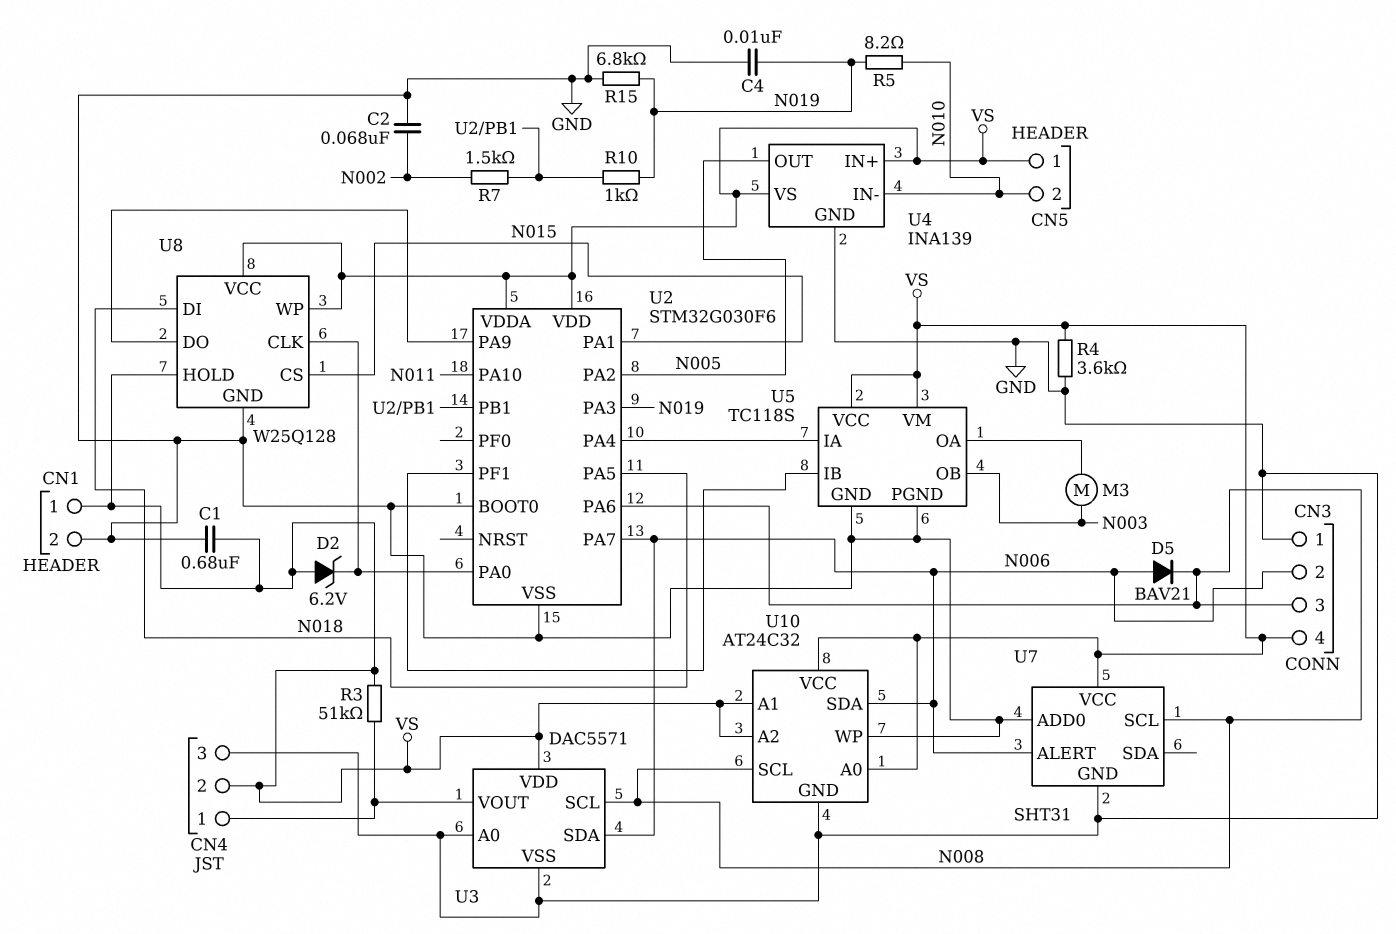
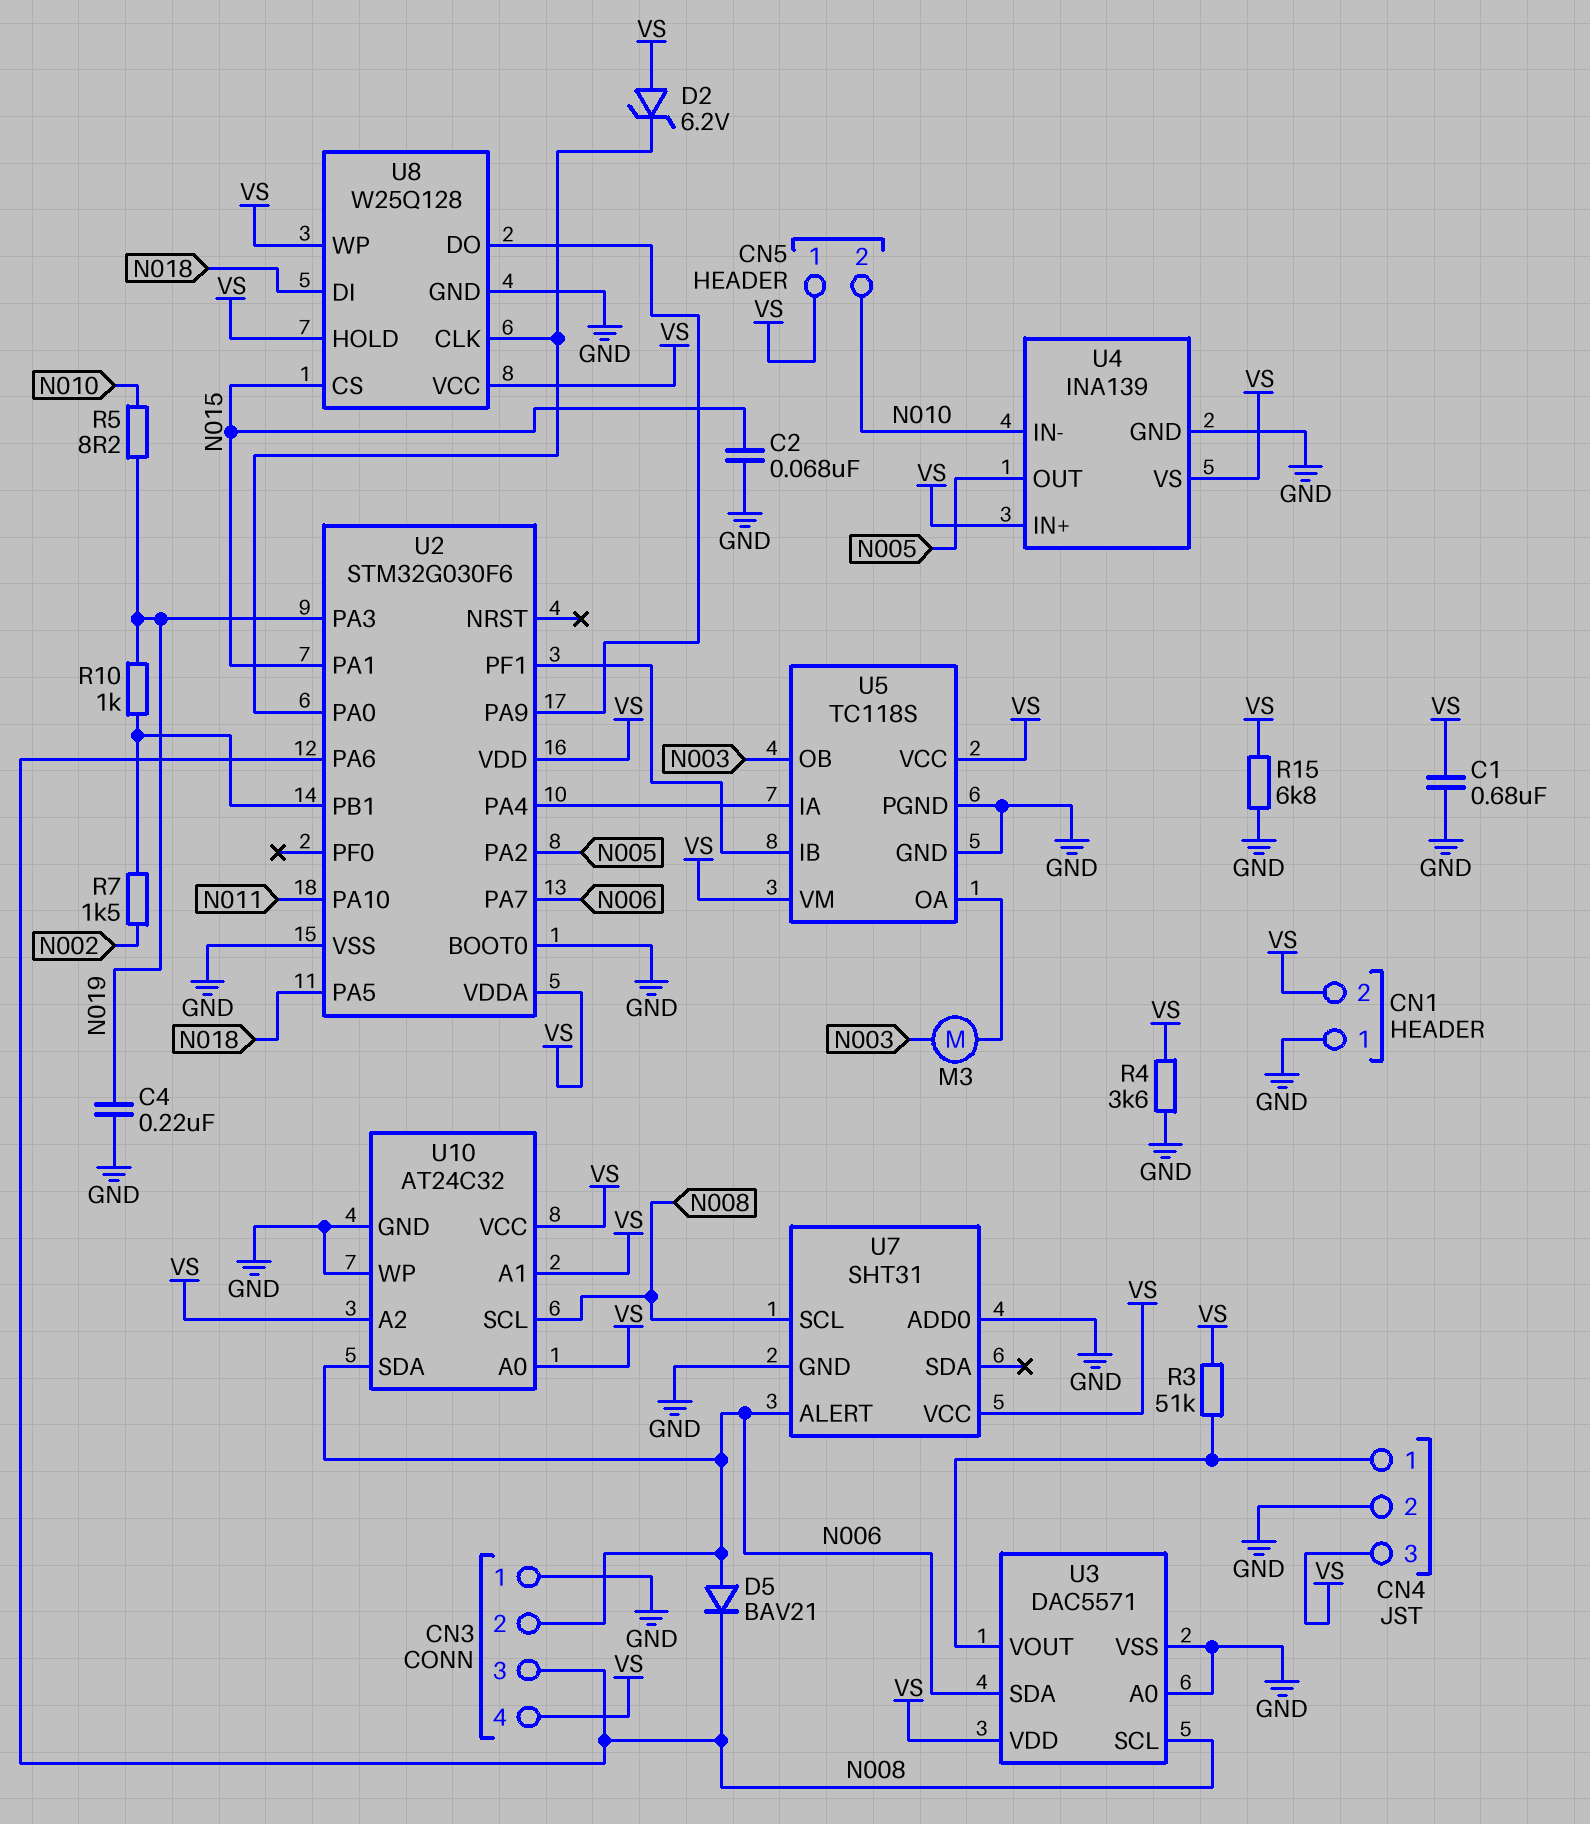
C2: 68nF (GND, N002) -> 68nF (GND, N015)
C4: 10nF (GND, N019) -> 220nF (GND, N019)
CN1 pin 1: VS -> GND
CN1 pin 2: GND -> VS
CN4 pin 2: VS -> GND
CN4 pin 3: GND -> VS
R15: 6.8k (GND, N019) -> 6.8k (GND, VS)

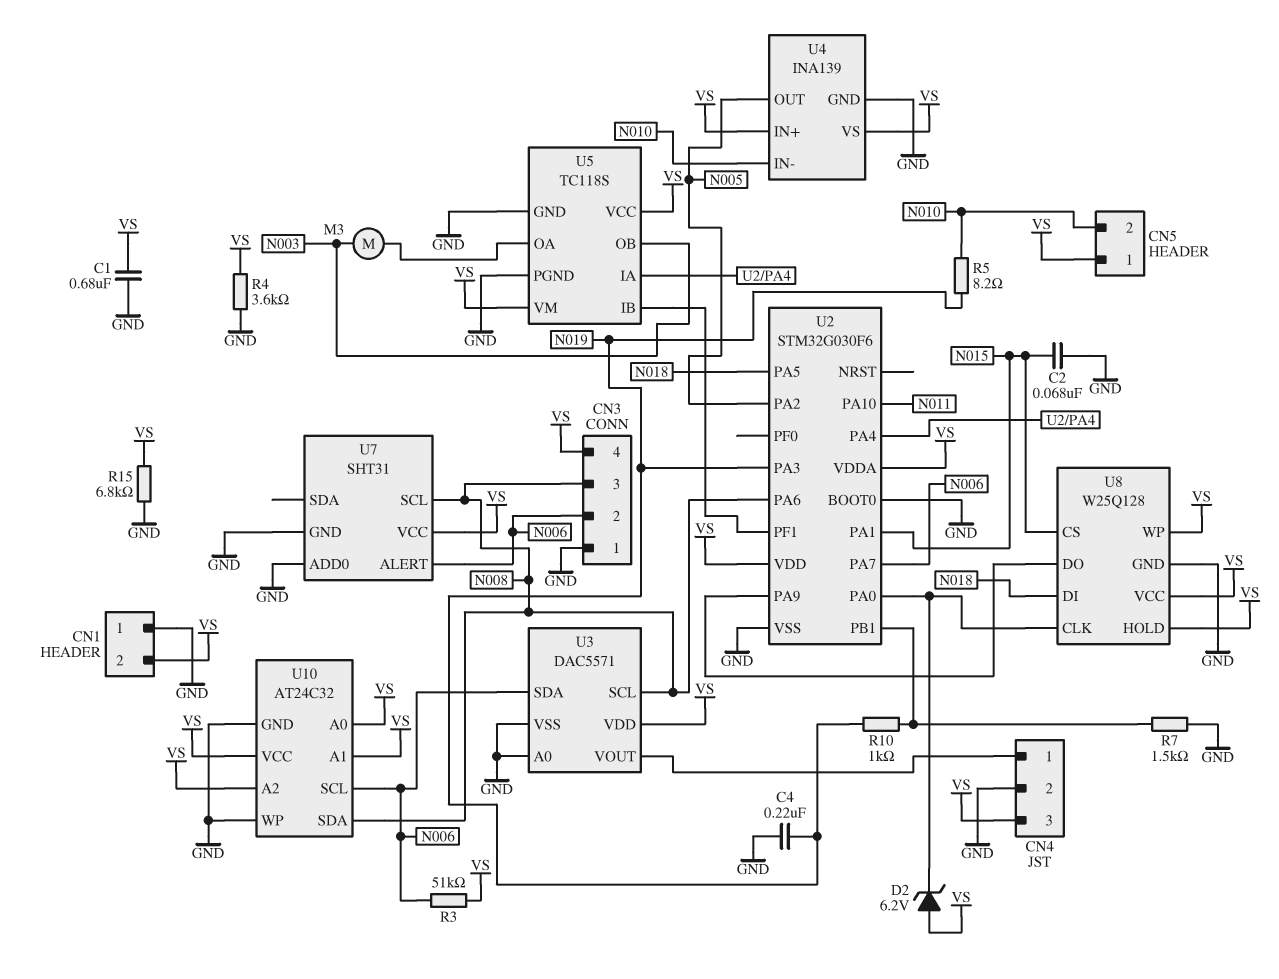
D5: diode BAV21 (A N006, K N008) -> none
R3: 51k (CN4/1, VS) -> 51k (N006, VS)
R7: 1.5k (N002, U2/PB1) -> 1.5k (GND, U2/PB1)
U10 pin SCL: N008 -> N006
U10 pin SDA: N006 -> N008

